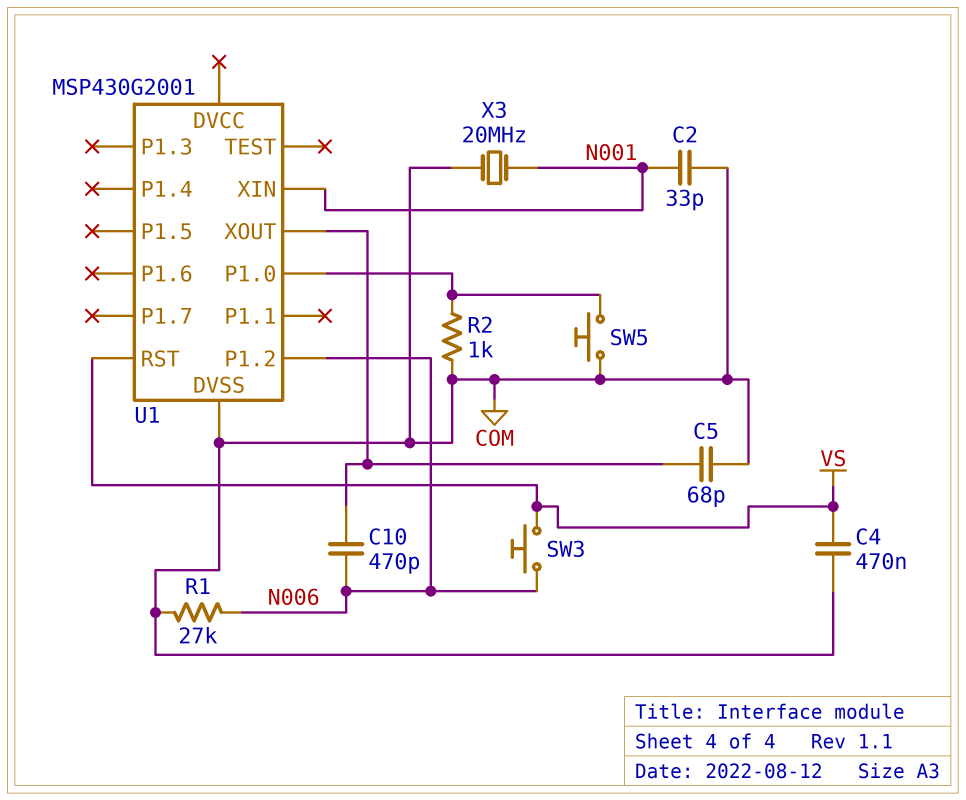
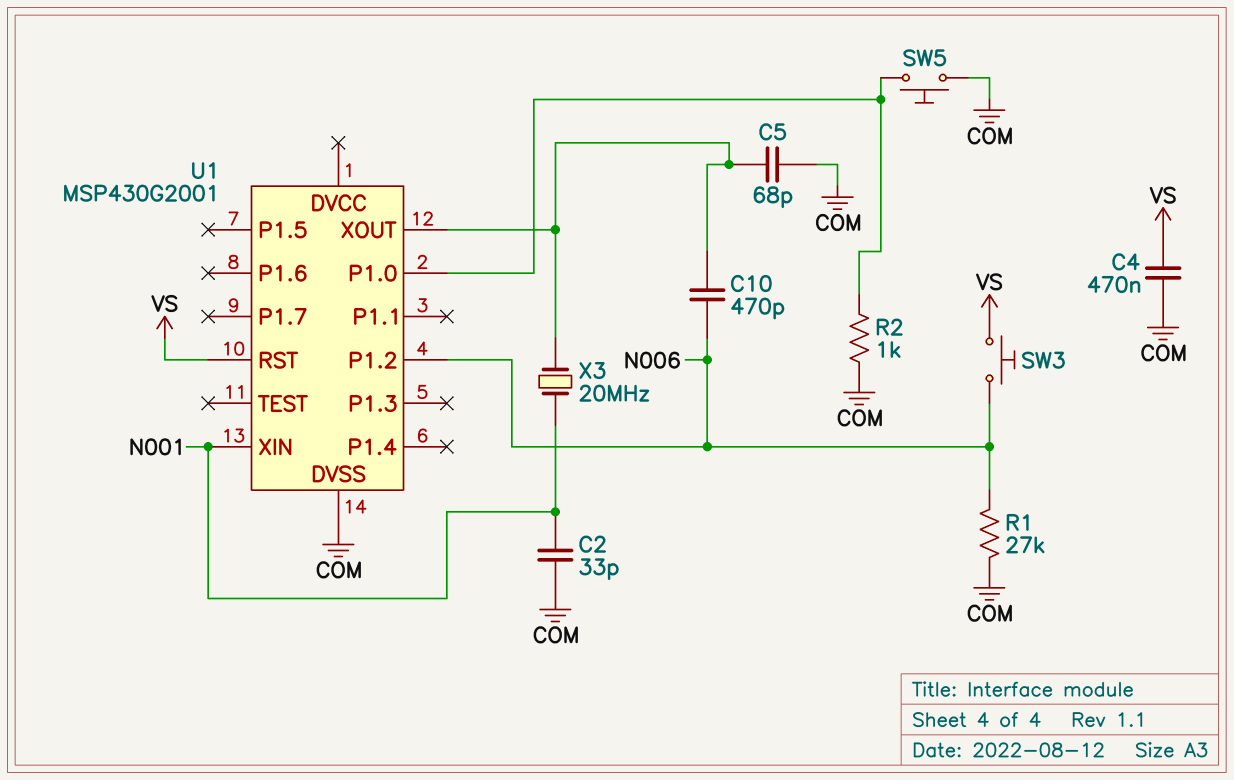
X3: 20MHz (COM, N001) -> 20MHz (N001, U1/XOUT)

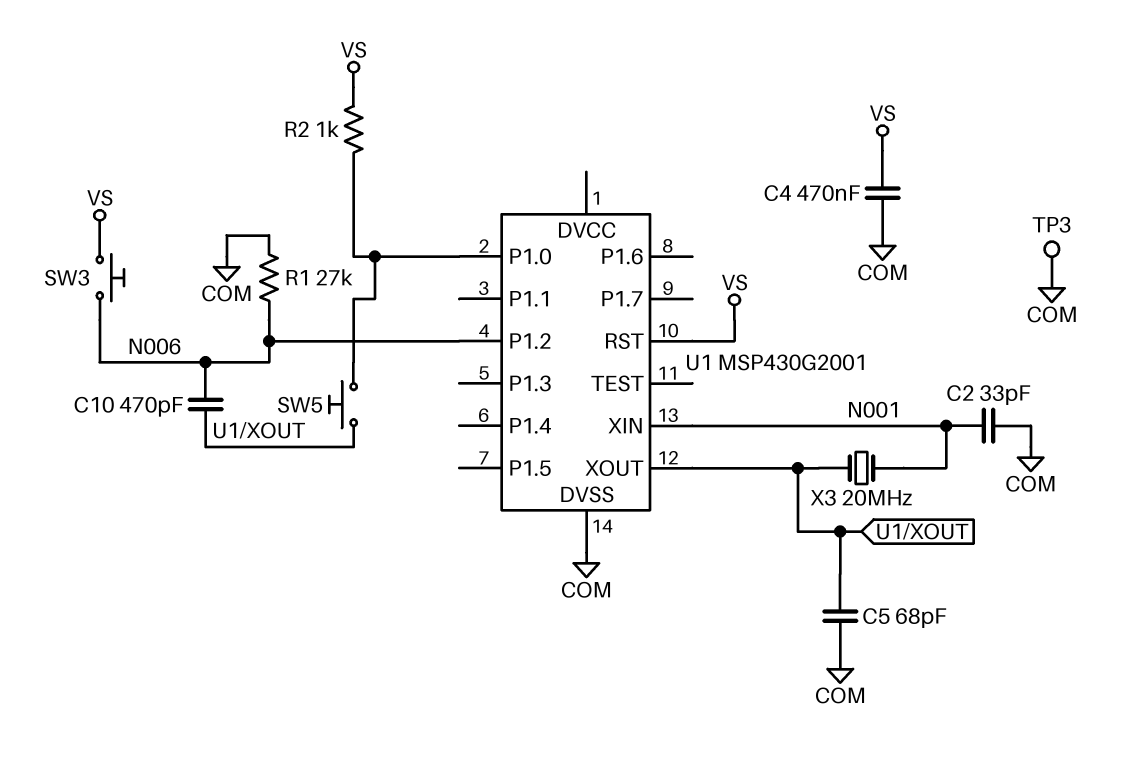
R2: 1k (COM, U1/P1.0) -> 1k (U1/P1.0, VS)
SW5: button (COM, U1/P1.0) -> button (U1/P1.0, U1/XOUT)
TP3: none -> test point (COM)

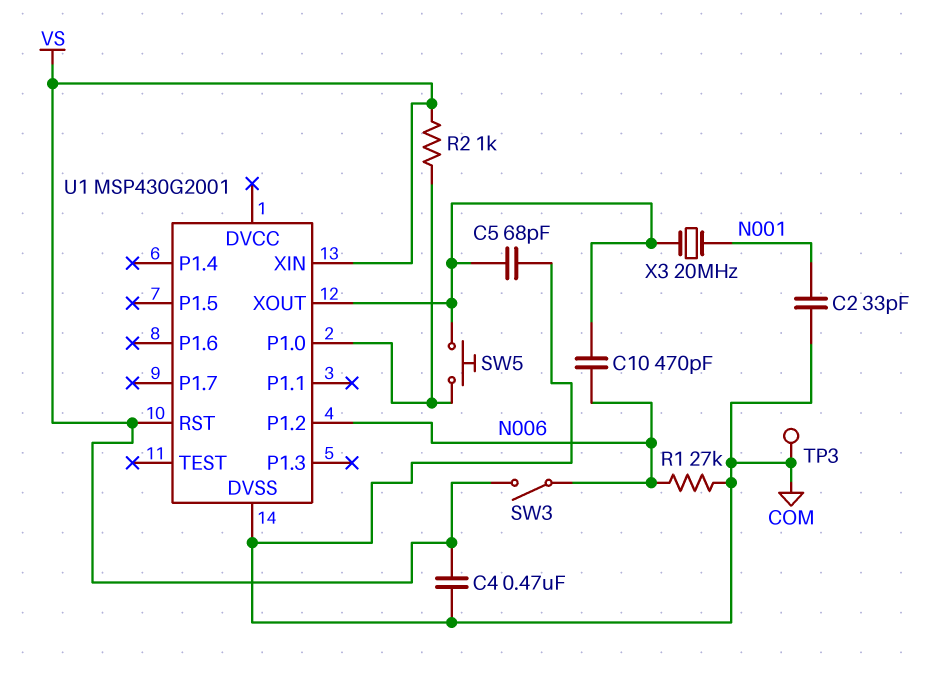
SW3: button (N006, VS) -> switch (N006, VS)
U1 pin XIN: N001 -> VS

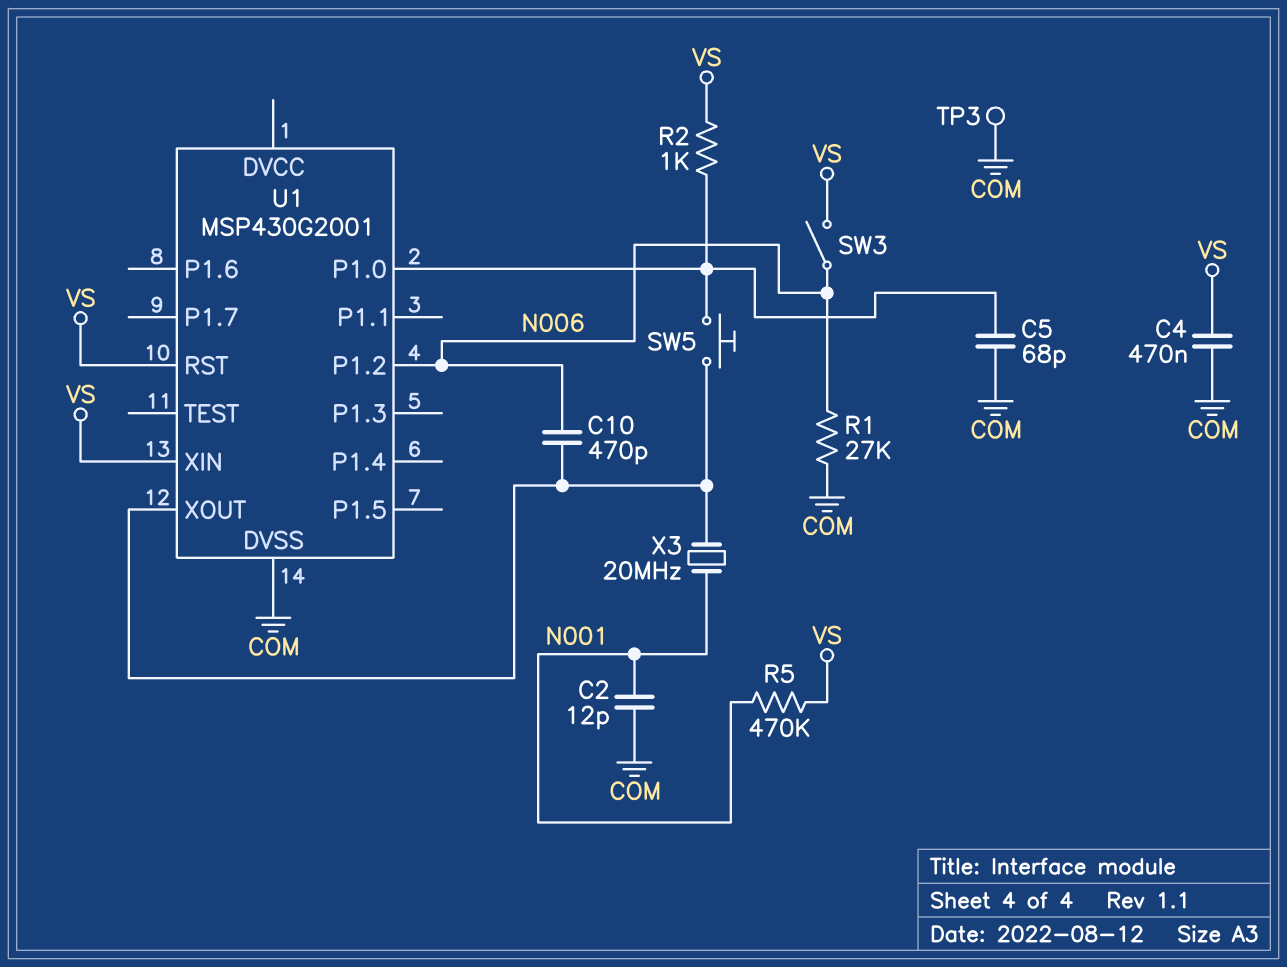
C2: 33pF (COM, N001) -> 12pF (COM, N001)
C5: 68pF (COM, U1/XOUT) -> 68pF (COM, U1/P1.0)
R5: none -> 470k (N001, VS)

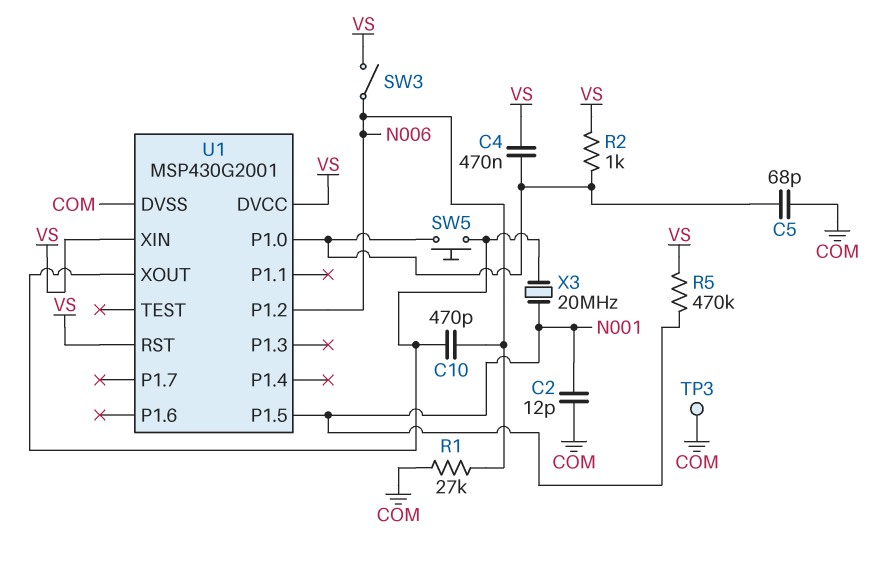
C4: 470nF (COM, VS) -> 470nF (U1/P1.0, VS)
U1 pin DVCC: none -> VS
U1 pin P1.5: none -> N001

